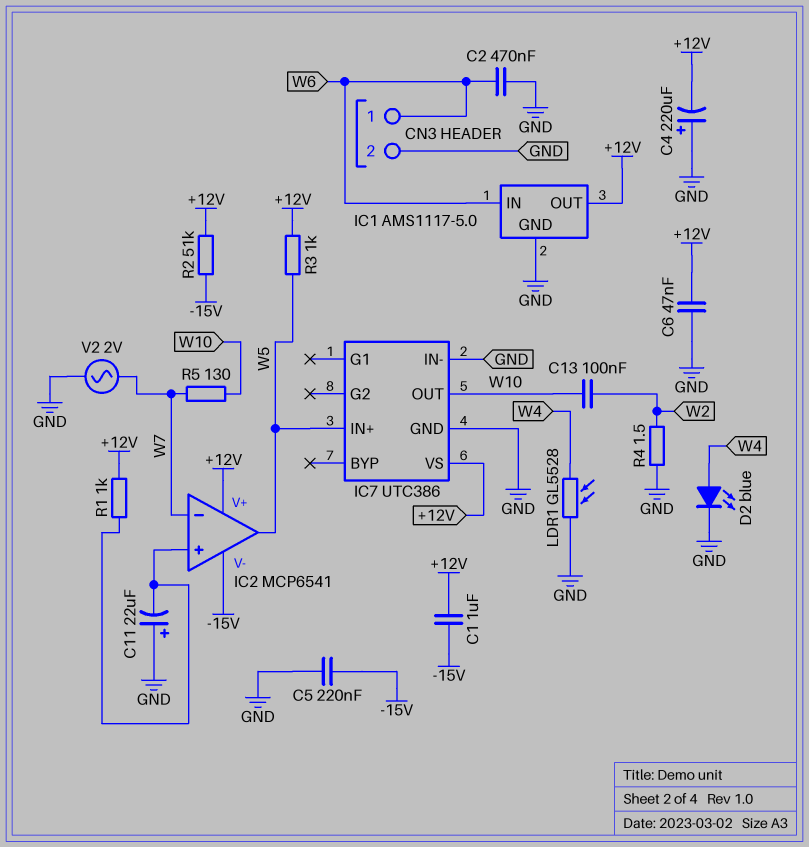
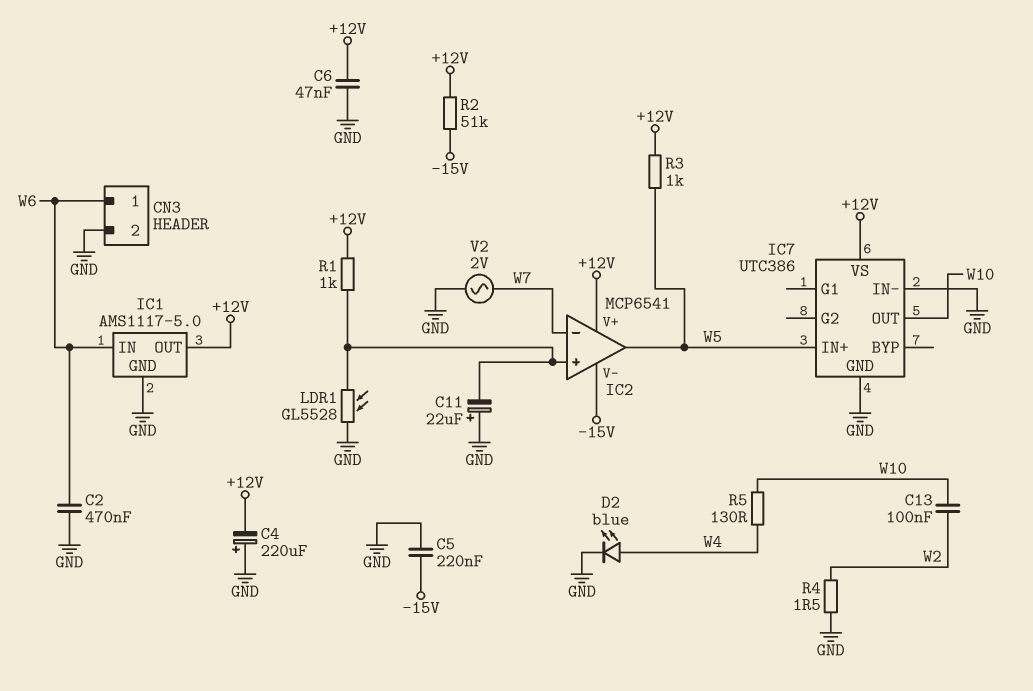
C1: 1uF (+12V, -15V) -> none
LDR1: GL5528 (GND, W4) -> GL5528 (GND, IC2/in+)
R5: 130 (W7, W10) -> 130 (W4, W10)

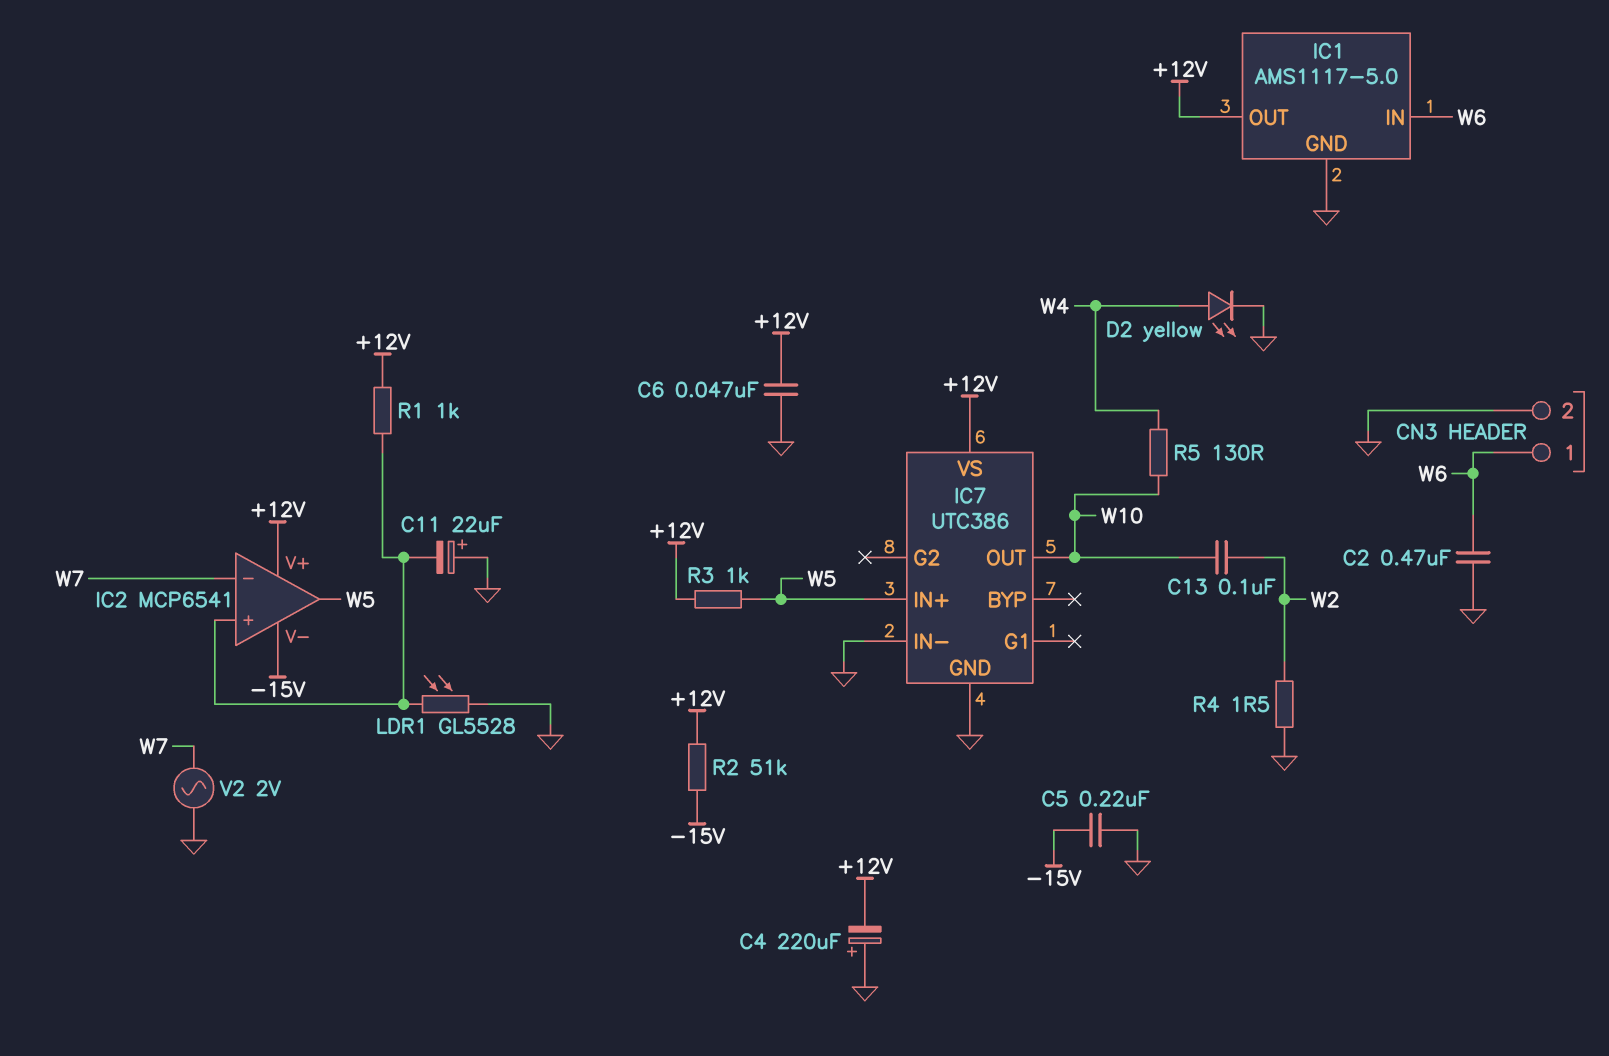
D2: LED blue (A W4, K GND) -> LED yellow (A W4, K GND)

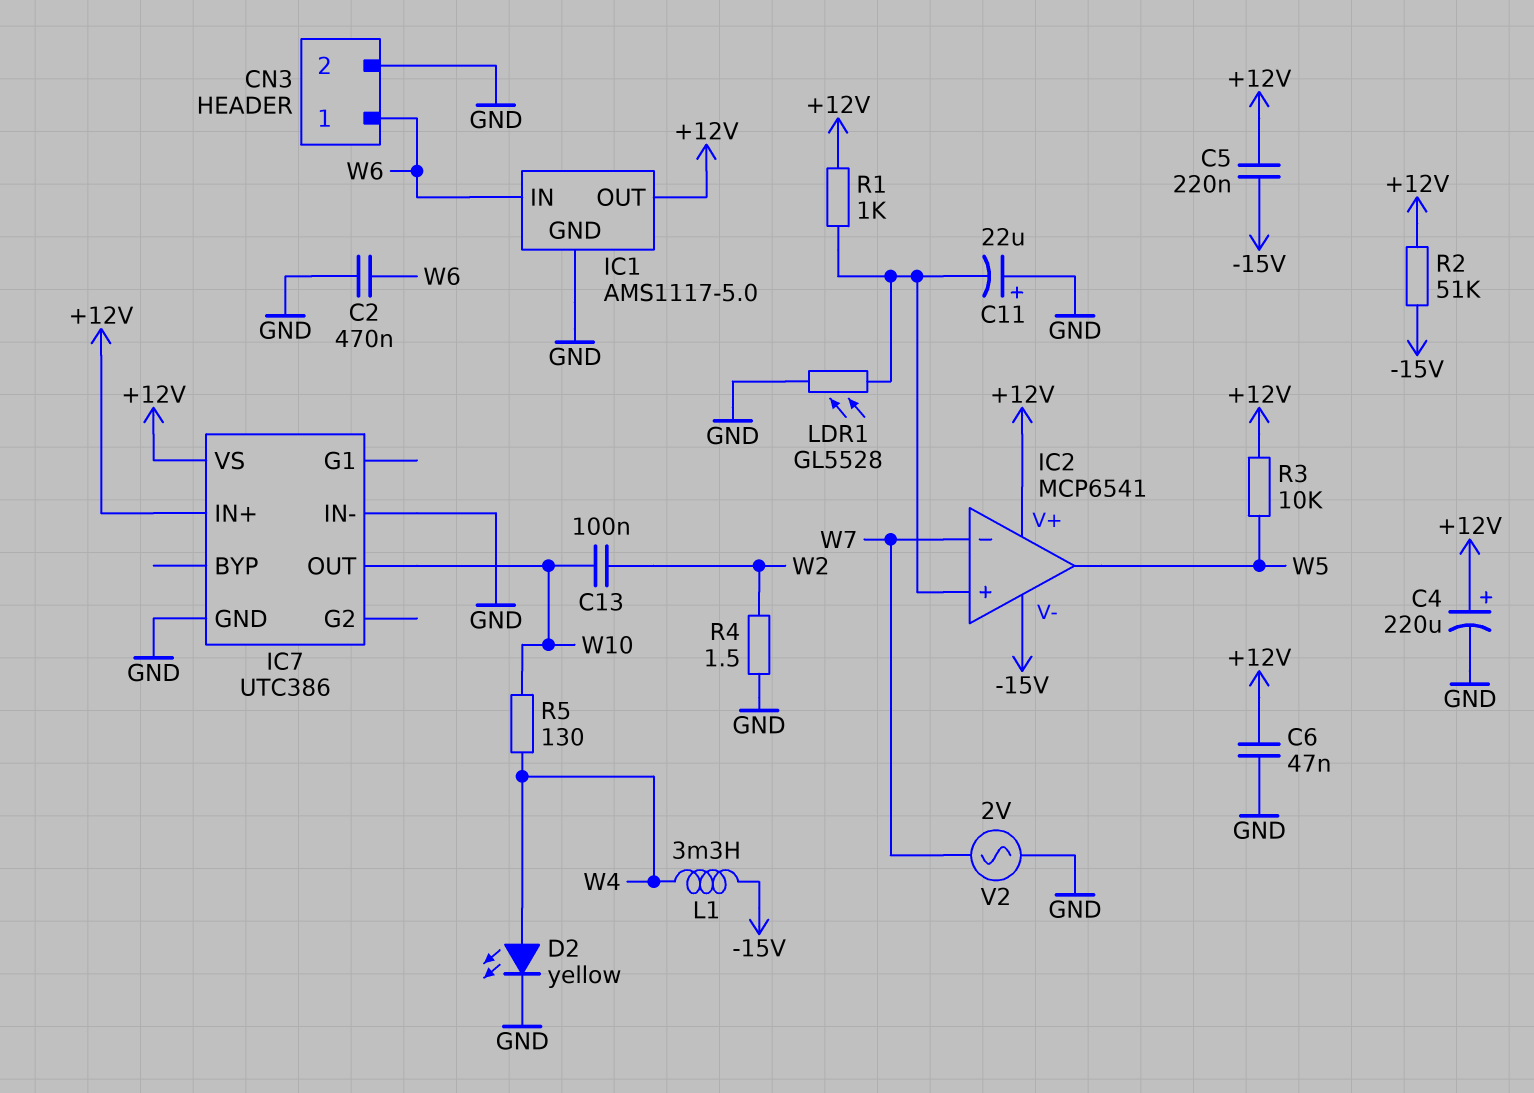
C4: 220uF (plus GND, minus +12V) -> 220uF (plus +12V, minus GND)
C5: 220nF (-15V, GND) -> 220nF (+12V, -15V)
IC7 pin IN+: W5 -> +12V
L1: none -> 3.3mH (-15V, W4)
R3: 1k (+12V, W5) -> 10k (+12V, W5)

